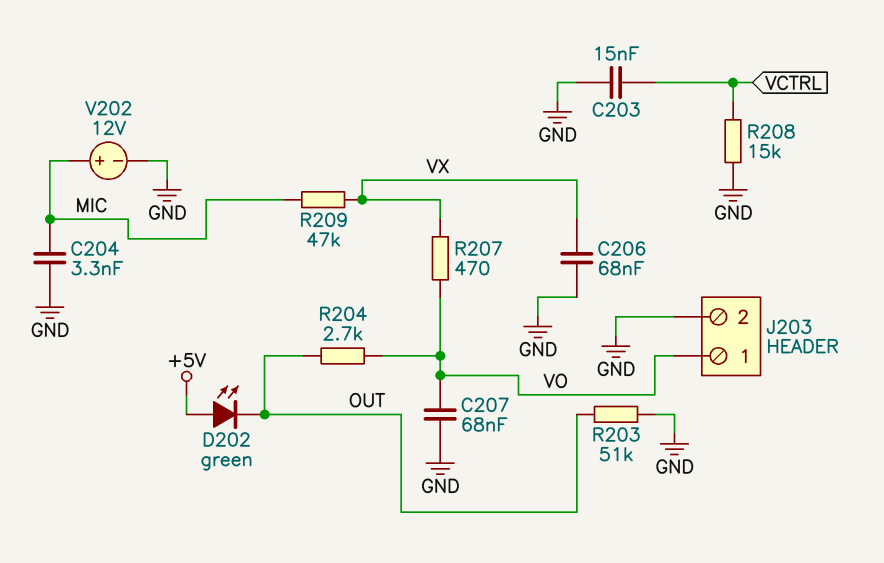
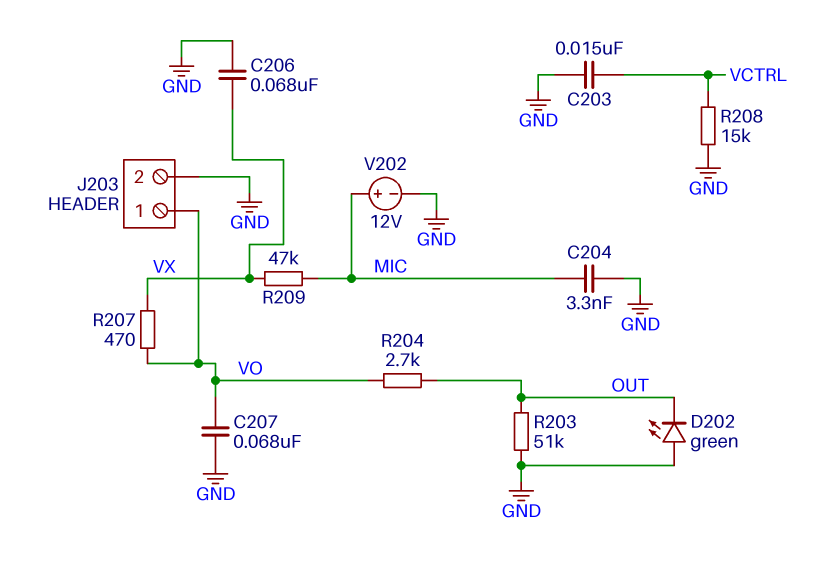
D202: LED green (A +5V, K OUT) -> LED green (A GND, K OUT)

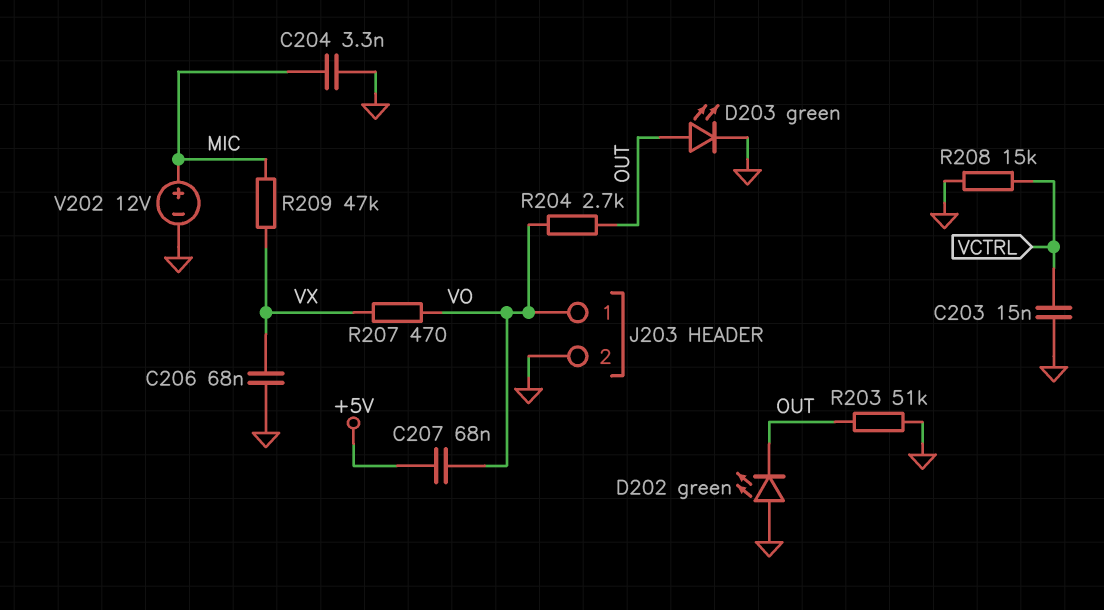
C207: 68nF (GND, VO) -> 68nF (+5V, VO)
D203: none -> LED green (A OUT, K GND)

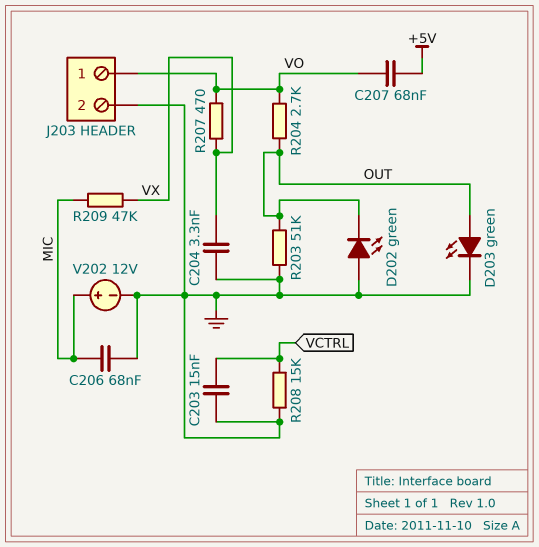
C204: 3.3nF (GND, MIC) -> 3.3nF (GND, VX)
C206: 68nF (GND, VX) -> 68nF (GND, MIC)

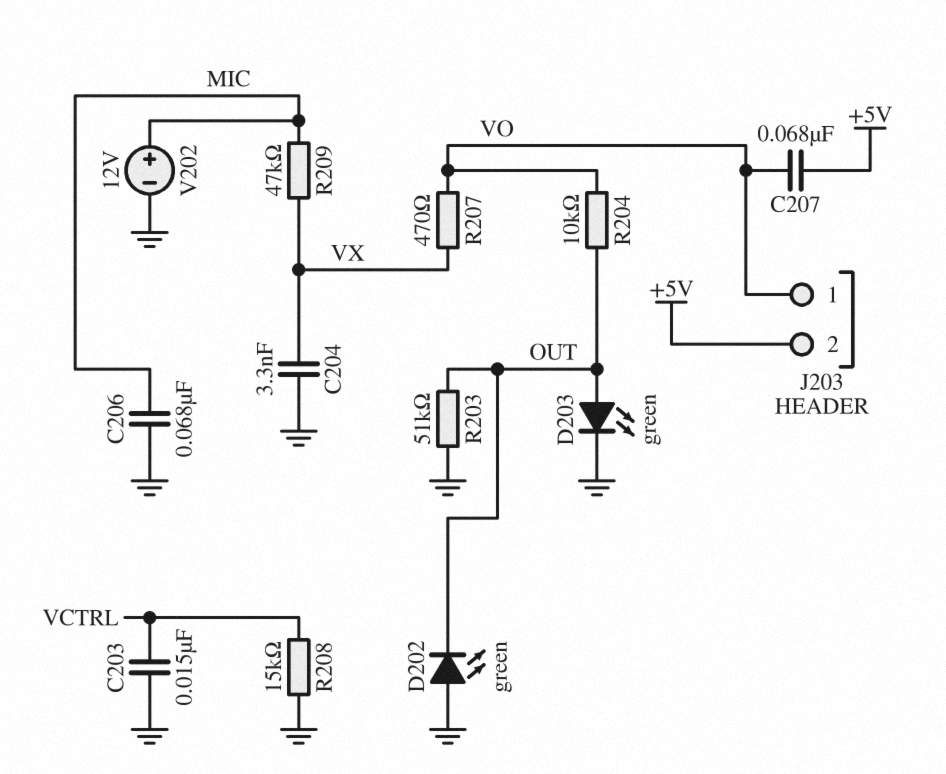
J203 pin 2: GND -> +5V
R204: 2.7k (OUT, VO) -> 10k (OUT, VO)

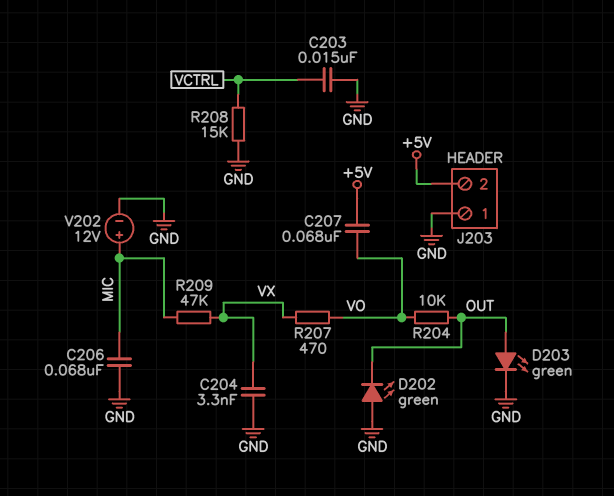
J203 pin 1: VO -> GND
R203: 51k (GND, OUT) -> none

